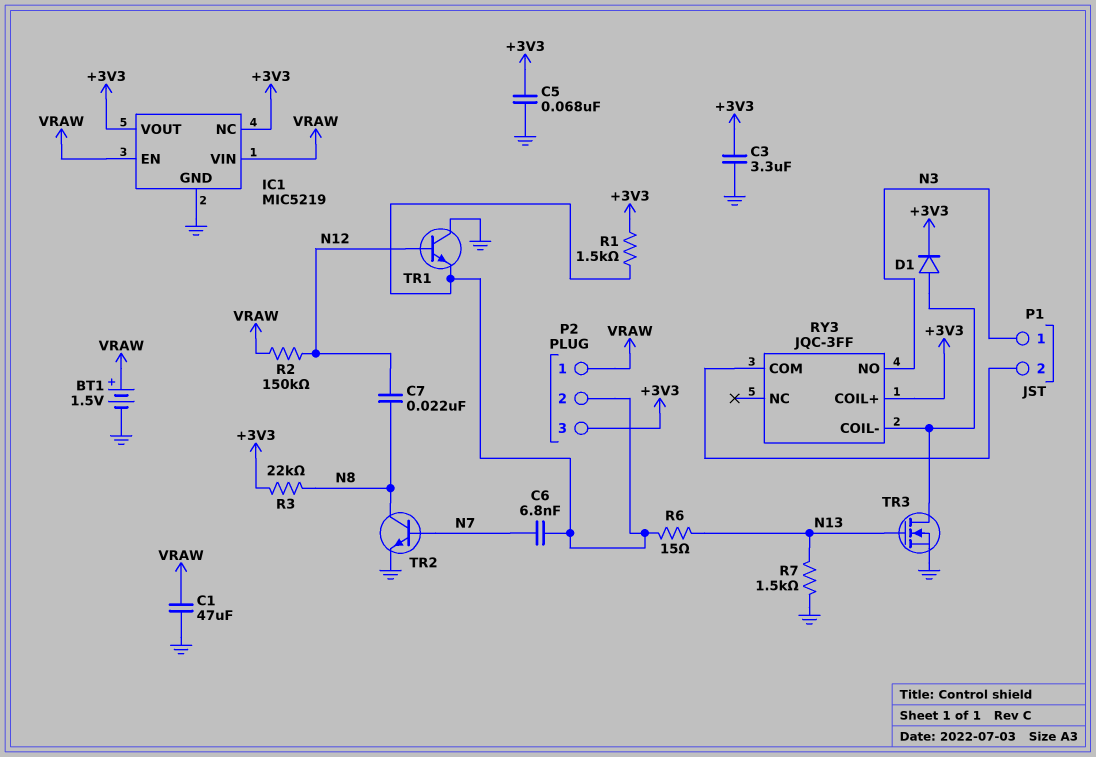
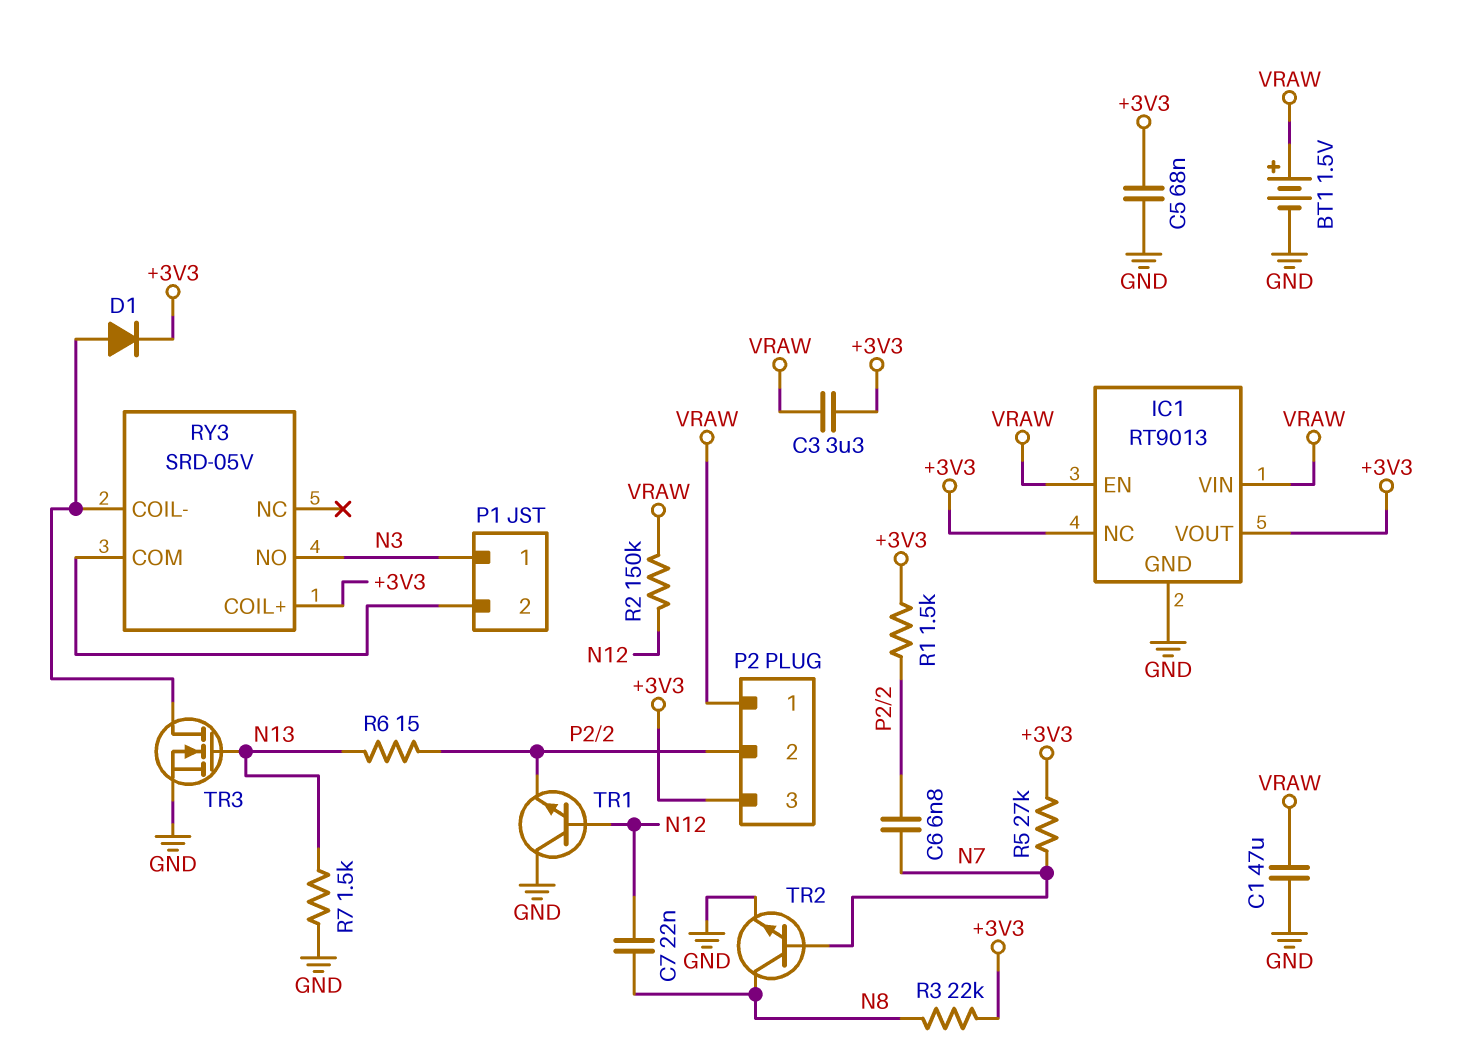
C3: 3.3uF (+3V3, GND) -> 3.3uF (+3V3, VRAW)
IC1: MIC5219 -> RT9013
R5: none -> 27k (+3V3, N7)
RY3: JQC-3FF -> SRD-05V

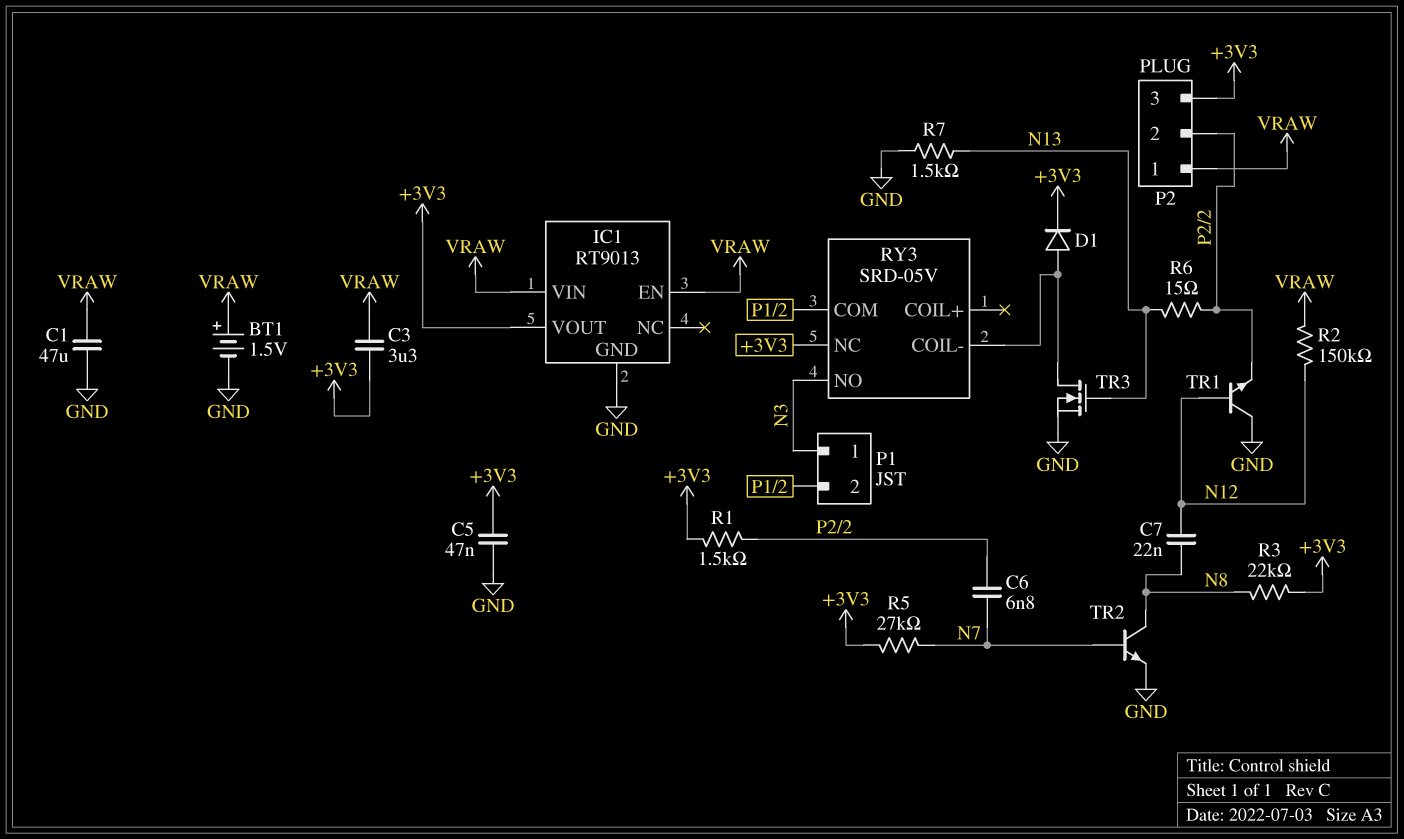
C5: 68nF (+3V3, GND) -> 47nF (+3V3, GND)
IC1 pin NC: +3V3 -> none
RY3 pin COIL+: +3V3 -> none
RY3 pin NC: none -> +3V3

